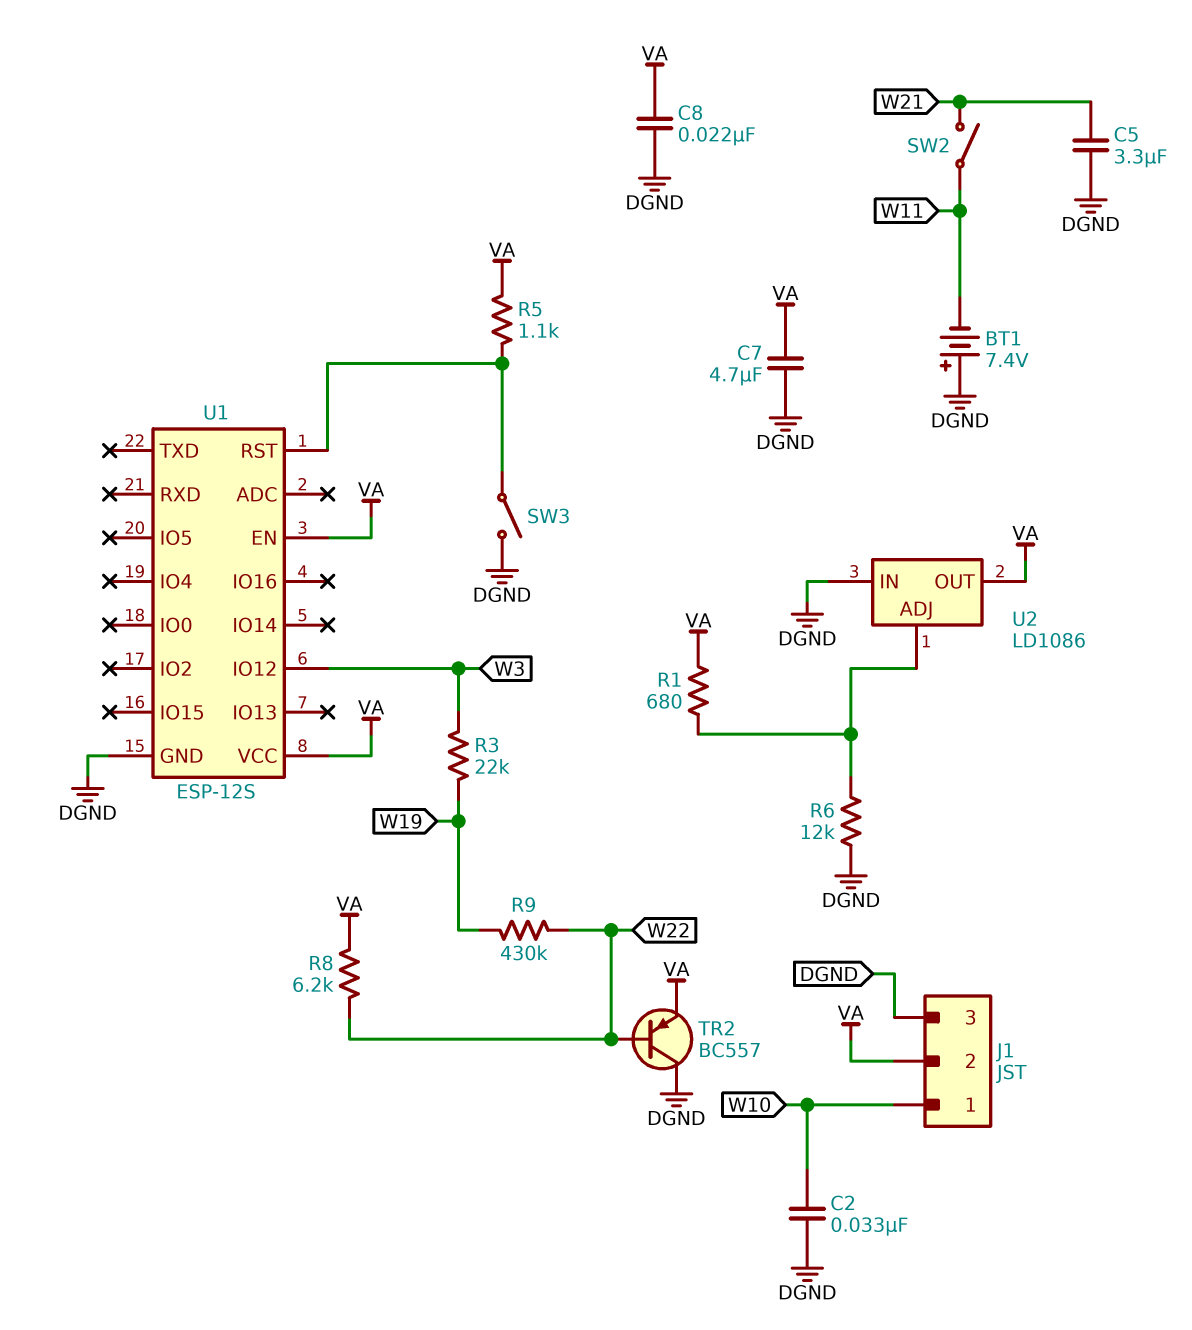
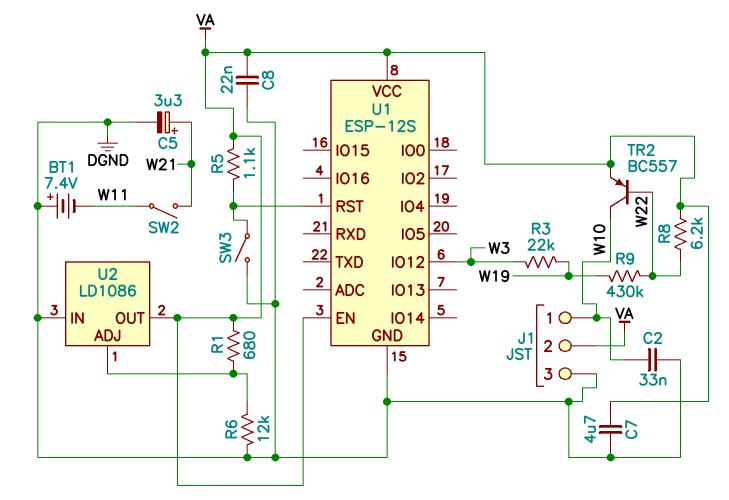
C5: 3.3uF (DGND, W21) -> 3.3uF (plus W21, minus DGND)
TR2: PNP BC557 (B W22, C DGND, E VA) -> PNP BC557 (B W22, C W10, E VA)

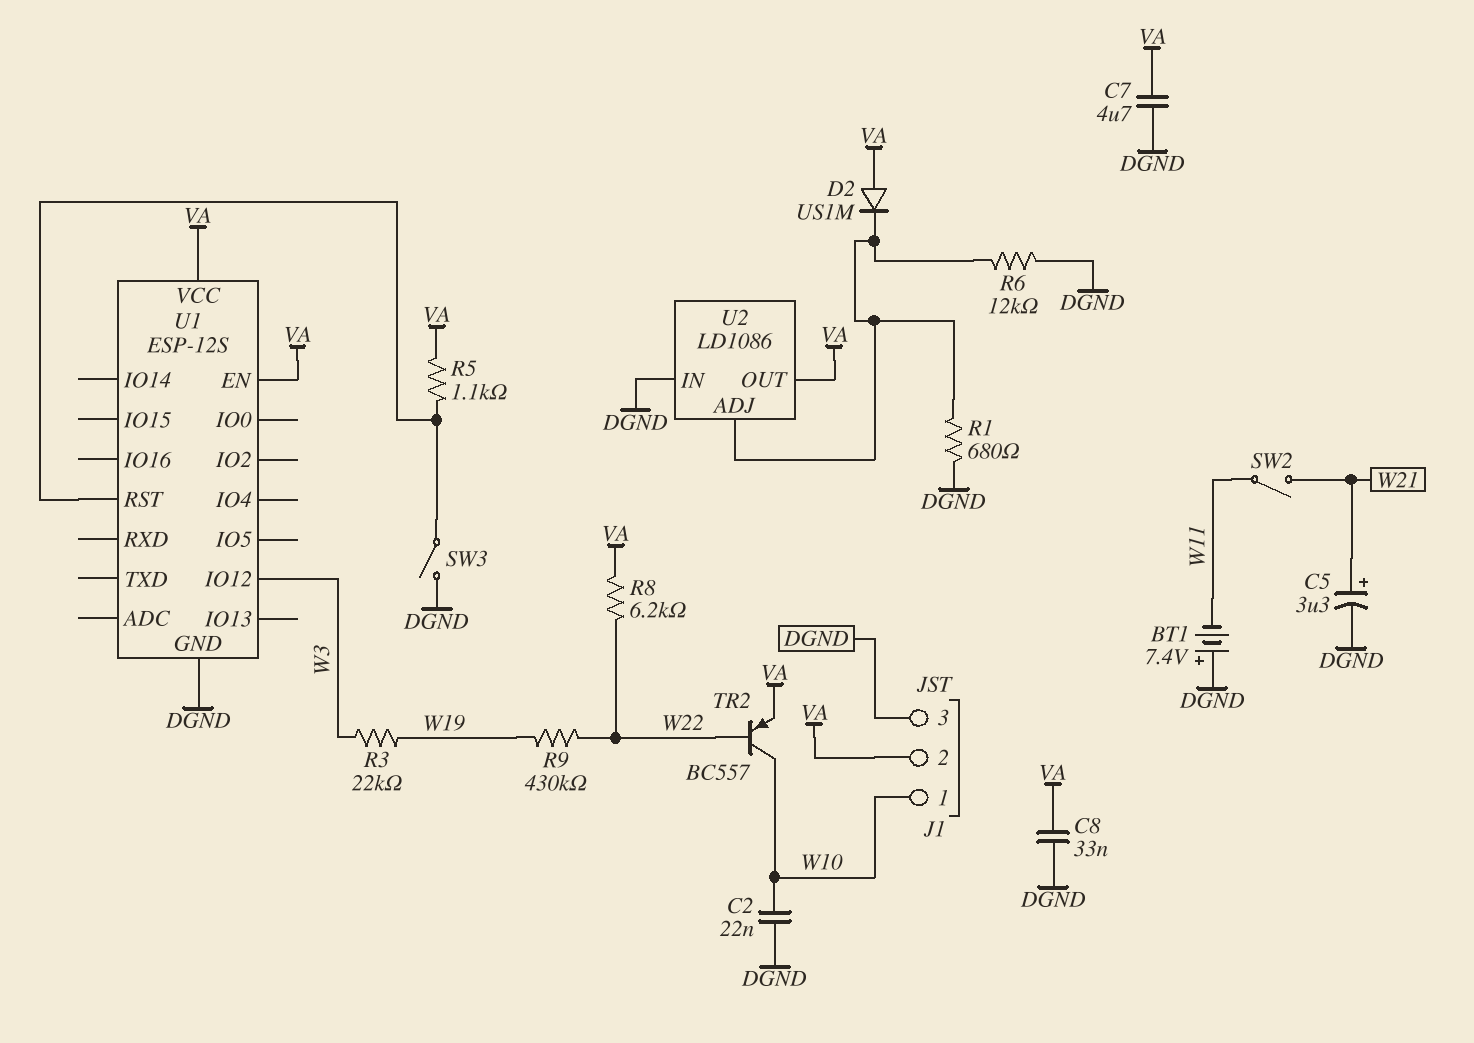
C2: 33nF (DGND, W10) -> 22nF (DGND, W10)
C8: 22nF (DGND, VA) -> 33nF (DGND, VA)
D2: none -> diode US1M (A VA, K U2/ADJ)
R1: 680 (U2/ADJ, VA) -> 680 (DGND, U2/ADJ)

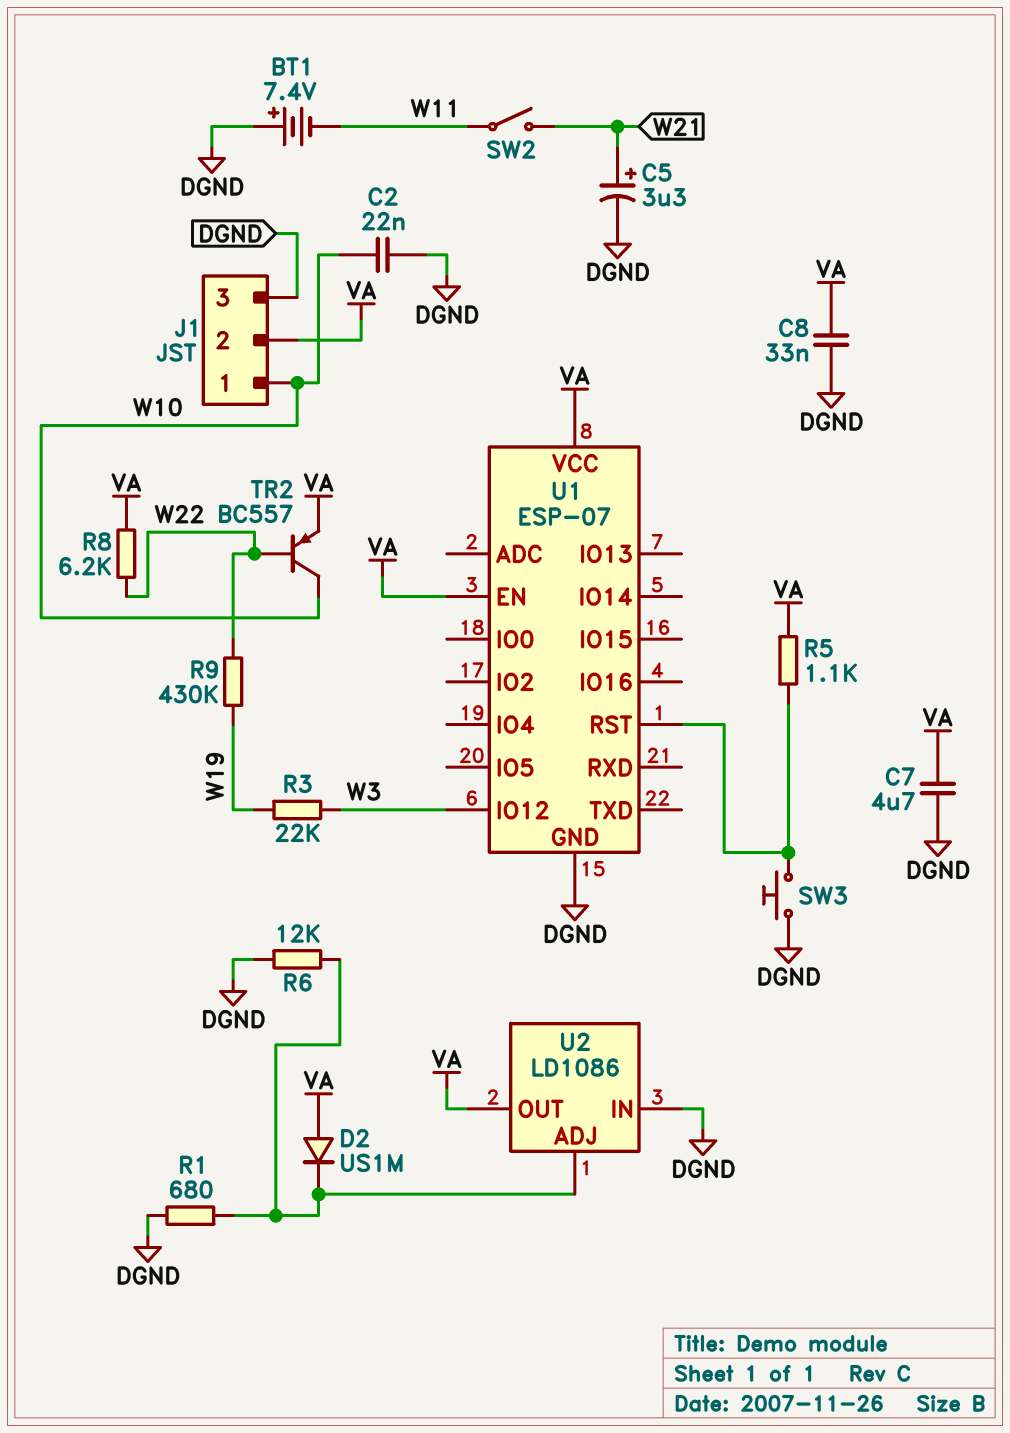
SW3: switch (DGND, U1/RST) -> button (DGND, U1/RST)
U1: ESP-12S -> ESP-07

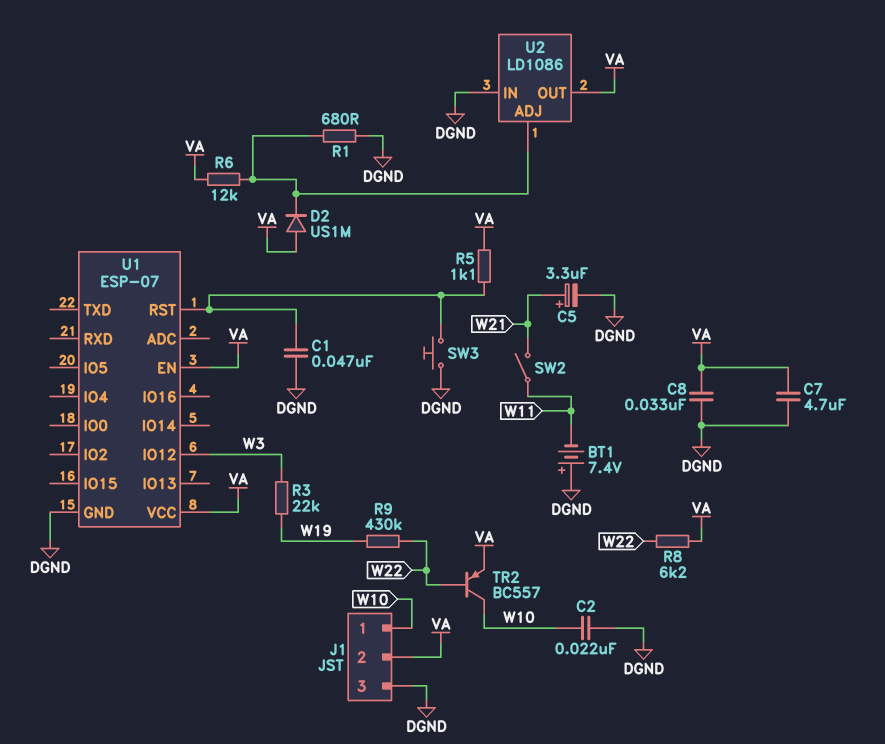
C1: none -> 47nF (DGND, U1/RST)
R6: 12k (DGND, U2/ADJ) -> 12k (U2/ADJ, VA)

